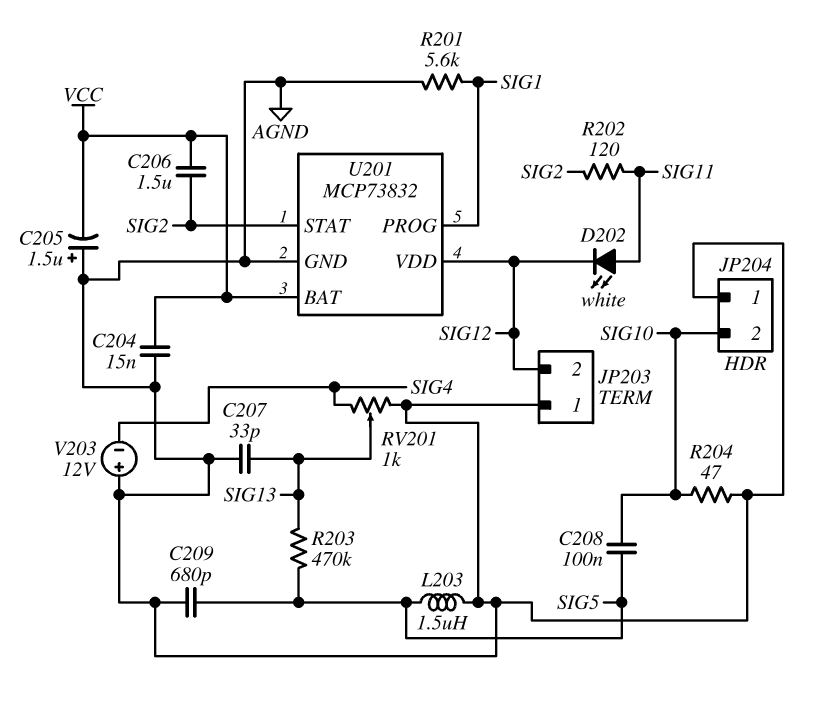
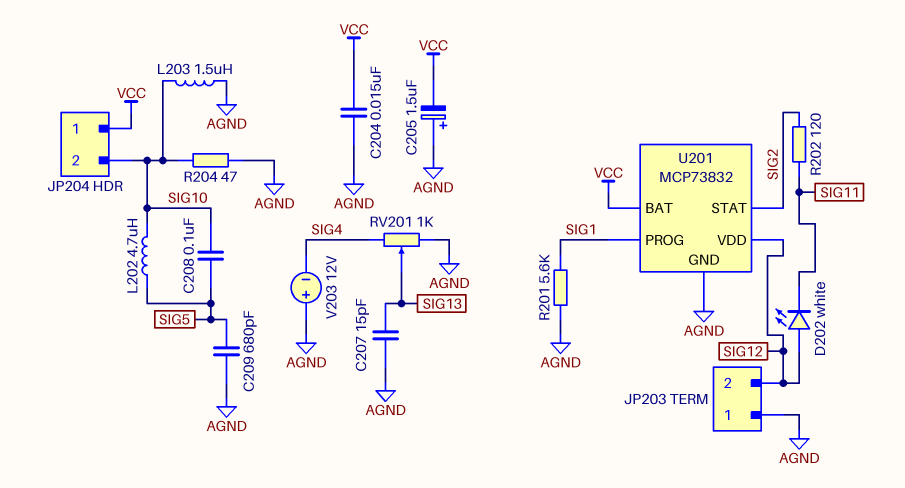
C206: 1.5uF (SIG2, VCC) -> none
C207: 33pF (AGND, SIG13) -> 15pF (AGND, SIG13)
D202: LED white (A SIG11, K SIG12) -> LED white (A SIG12, K SIG11)
JP204 pin 1: AGND -> VCC
L202: none -> 4.7uH (SIG5, SIG10)
L203: 1.5uH (AGND, SIG5) -> 1.5uH (AGND, SIG10)
R203: 470k (SIG5, SIG13) -> none

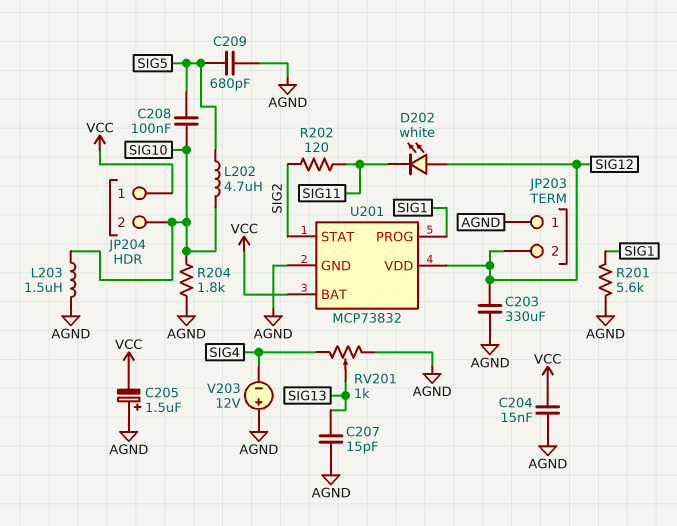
C203: none -> 330uF (AGND, SIG12)
R204: 47 (AGND, SIG10) -> 1.8k (AGND, SIG10)

